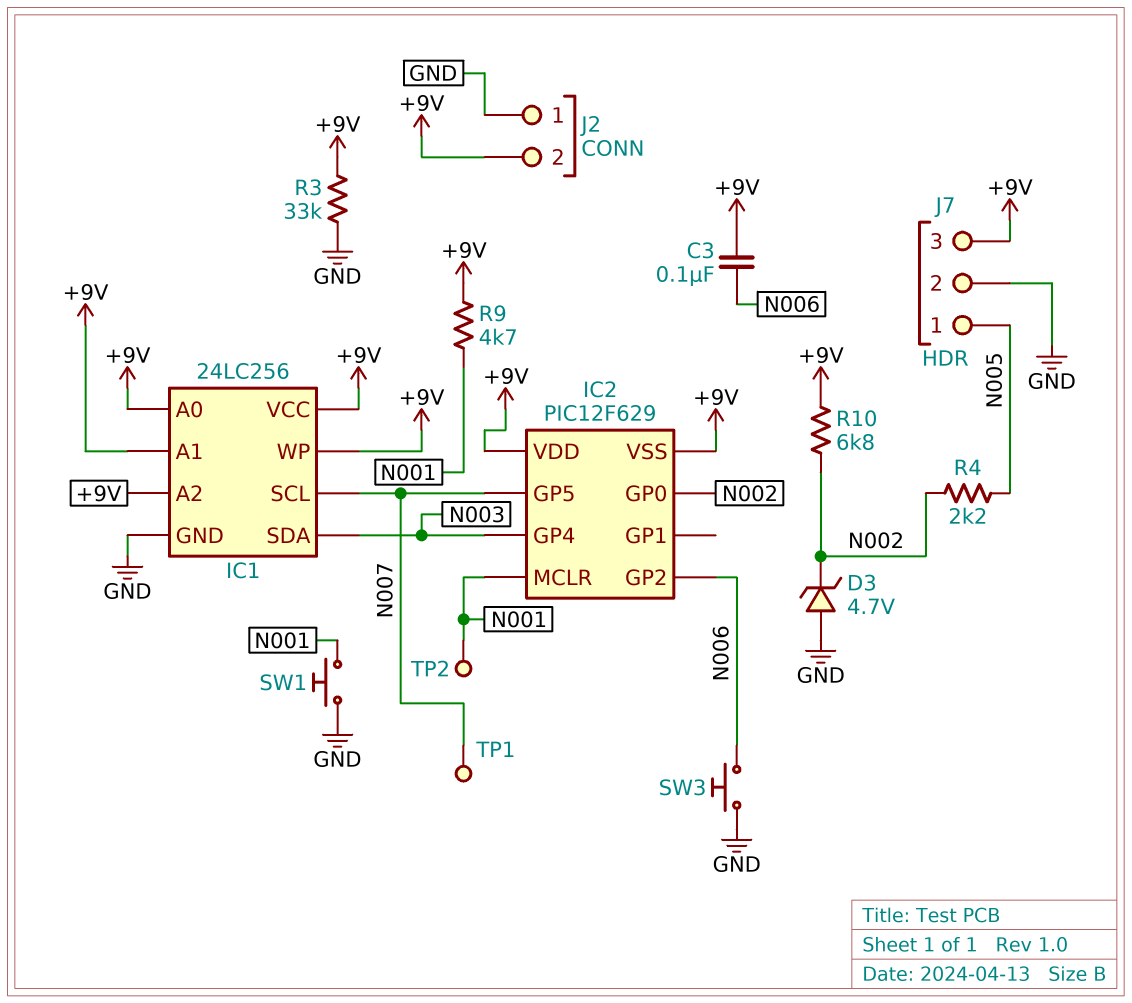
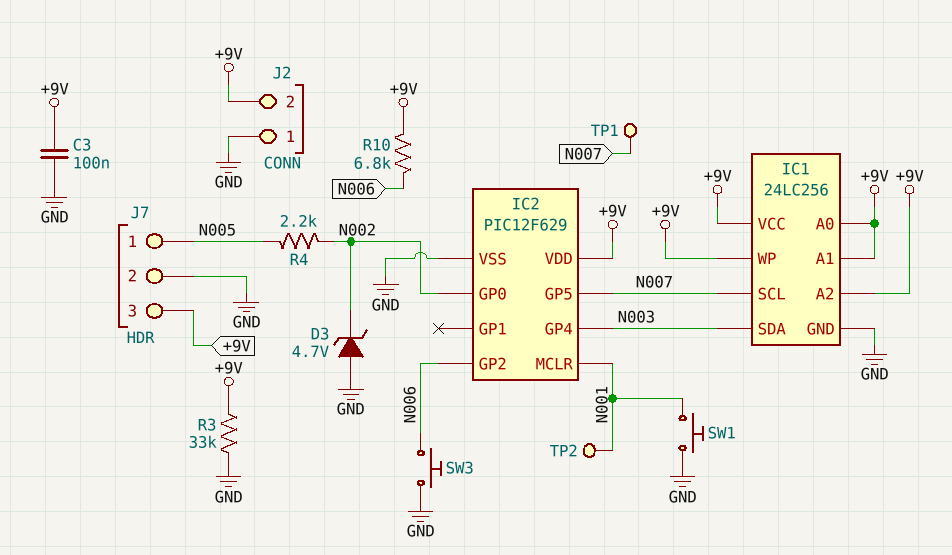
C3: 100nF (+9V, N006) -> 100nF (+9V, GND)
IC2 pin VSS: +9V -> GND
R9: 4.7k (+9V, N001) -> none
R10: 6.8k (+9V, N002) -> 6.8k (+9V, N006)

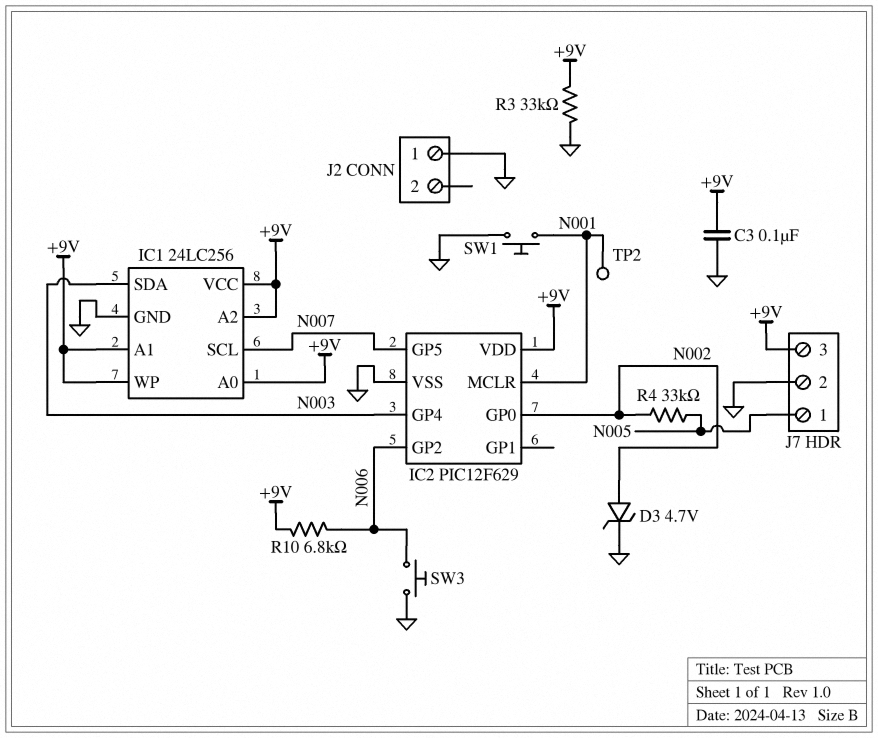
D3: zener 4.7V (A GND, K N002) -> zener 4.7V (A N002, K GND)
J2 pin 2: +9V -> none
R4: 2.2k (N002, N005) -> 33k (N002, N005)
TP1: test point (N007) -> none

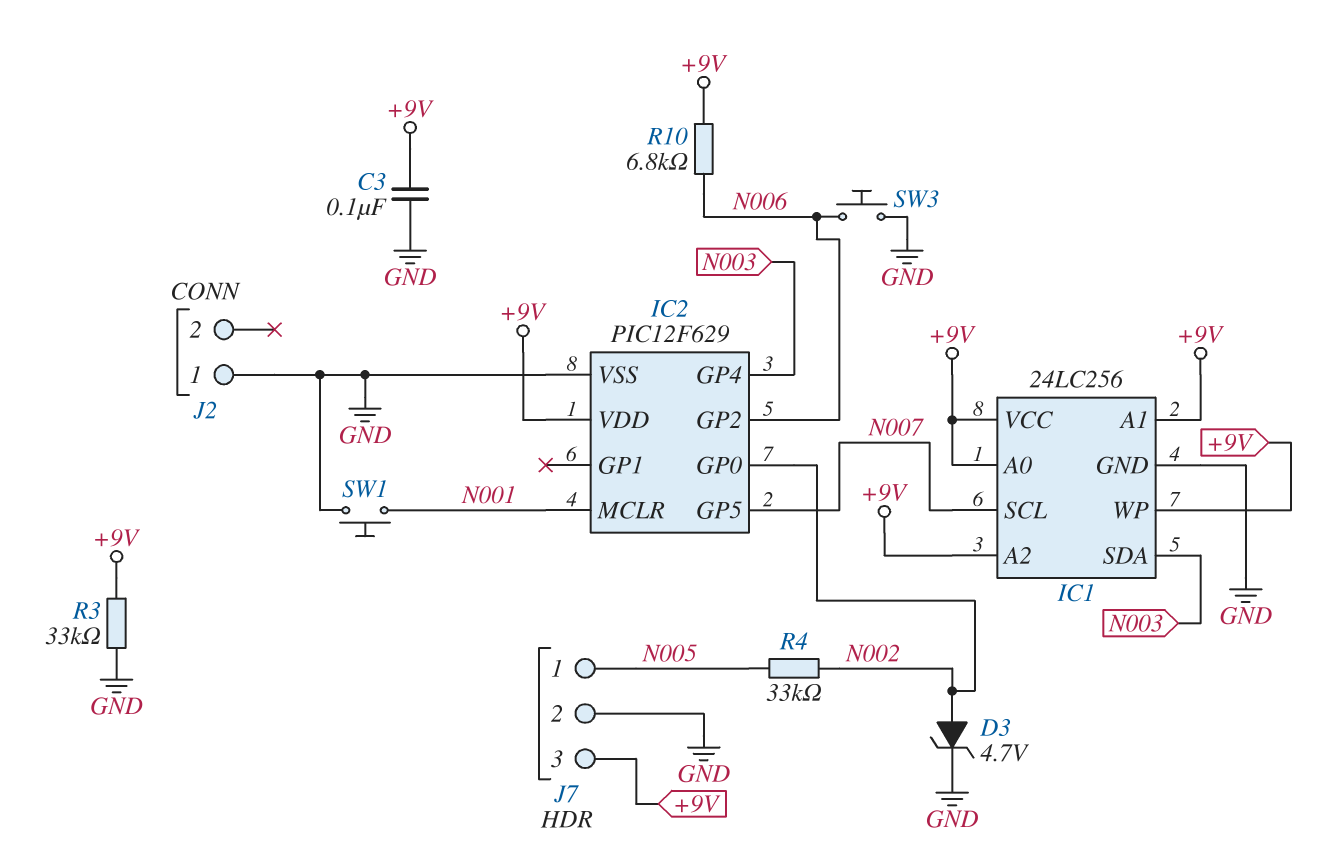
TP2: test point (N001) -> none

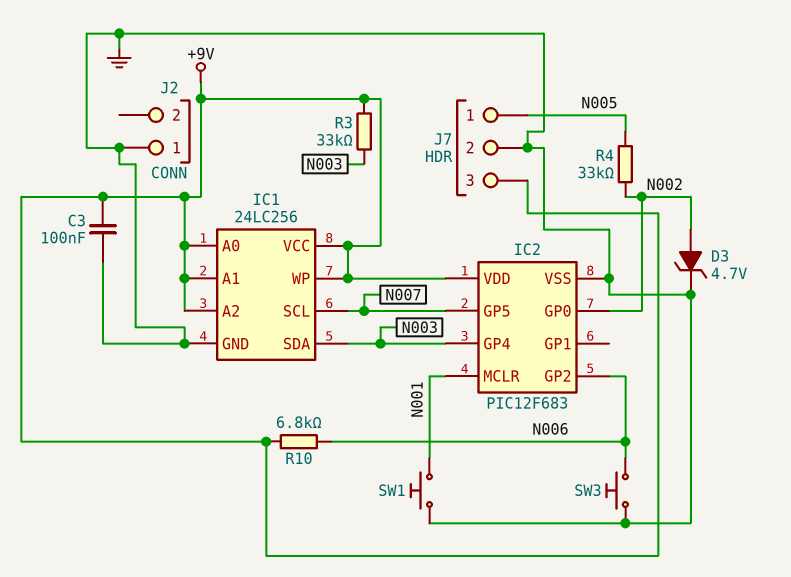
IC2: PIC12F629 -> PIC12F683
R3: 33k (+9V, GND) -> 33k (+9V, N003)

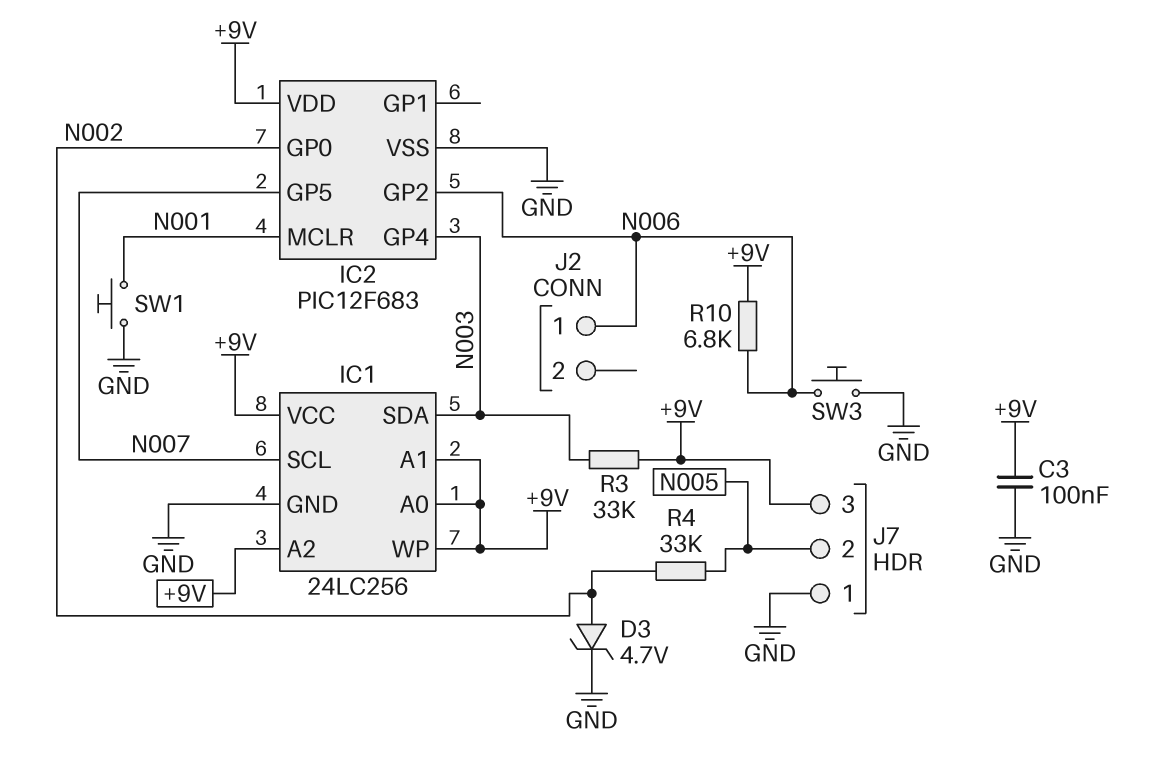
J2 pin 1: GND -> N006
J7 pin 1: N005 -> GND
J7 pin 2: GND -> N005

